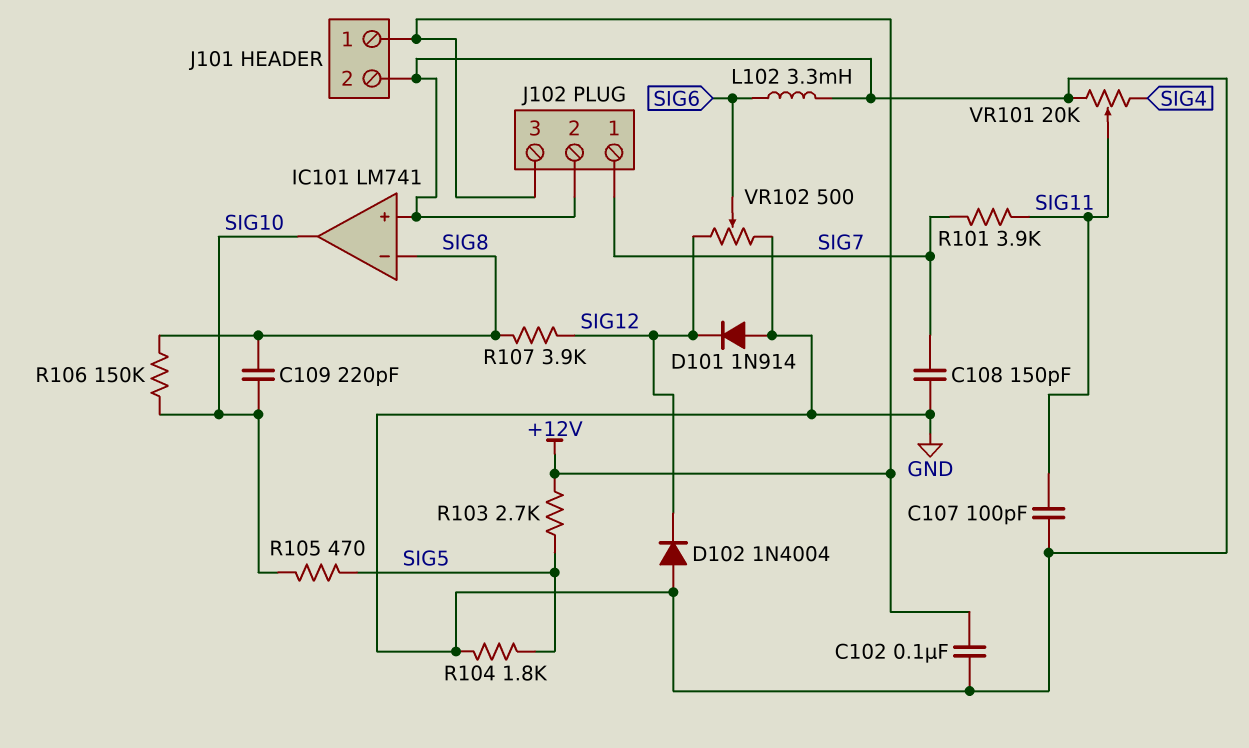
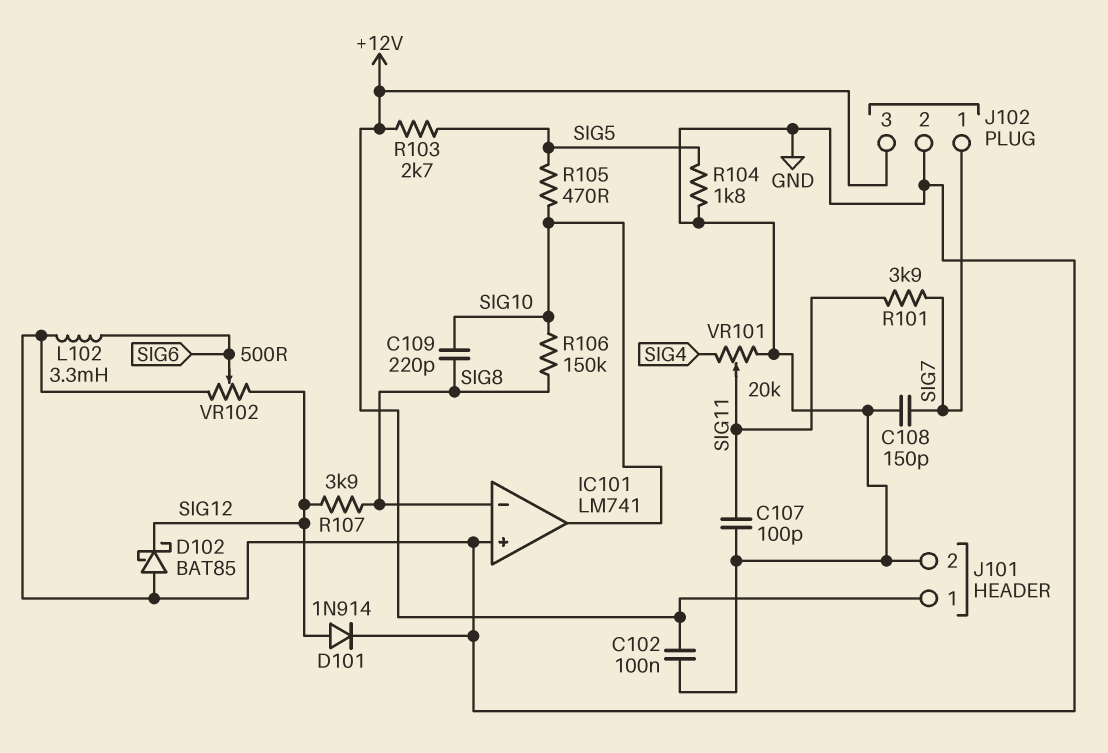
D101: diode 1N914 (A GND, K SIG12) -> diode 1N914 (A SIG12, K GND)
D102: diode 1N4004 (A GND, K SIG12) -> schottky BAT85 (A GND, K SIG12)

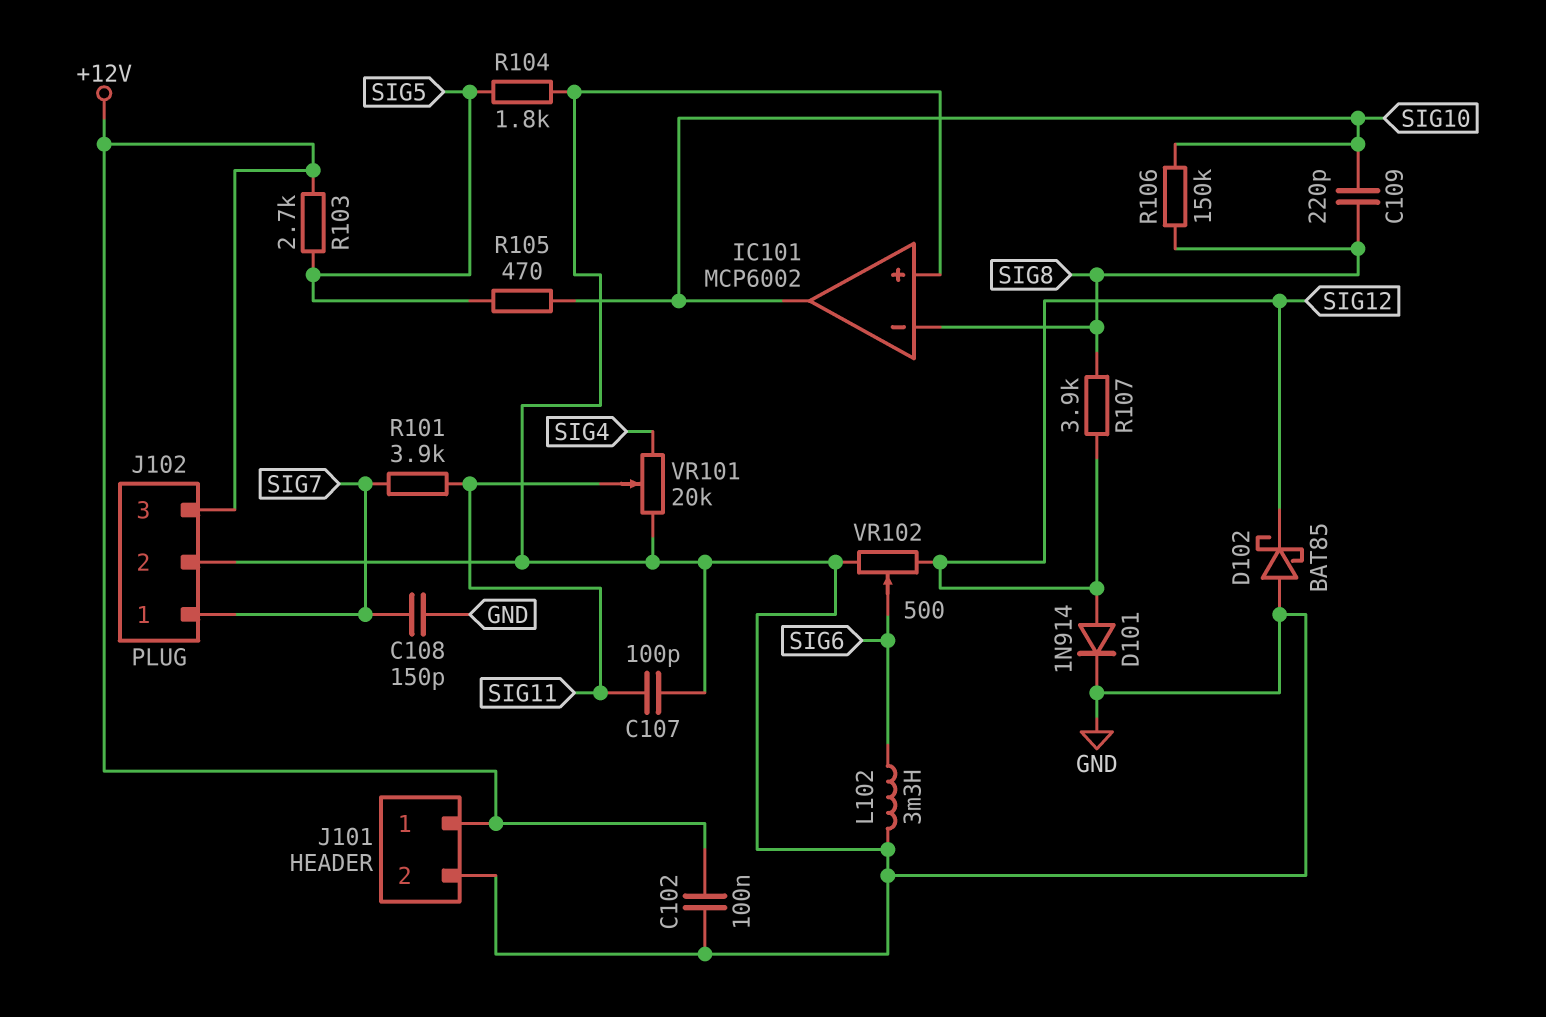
IC101: LM741 -> MCP6002

